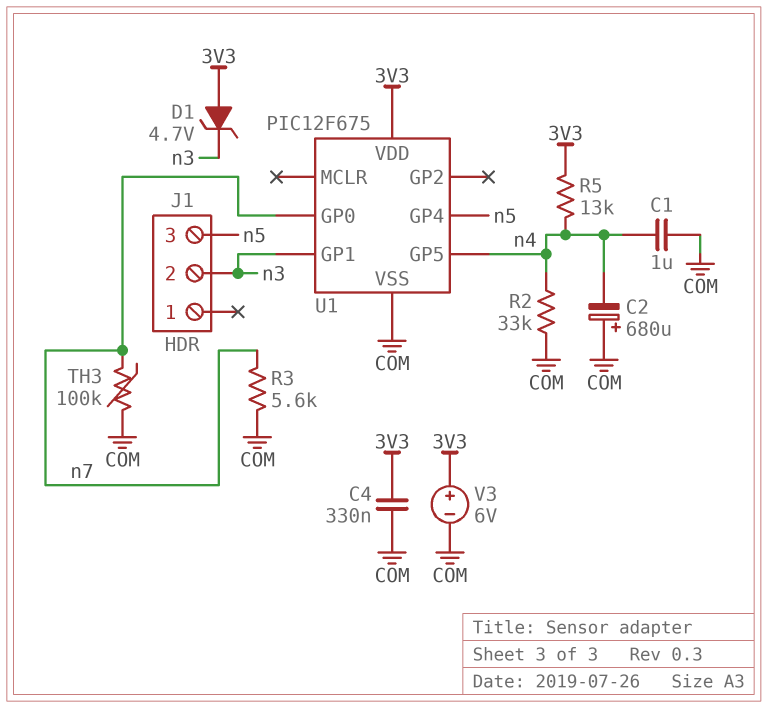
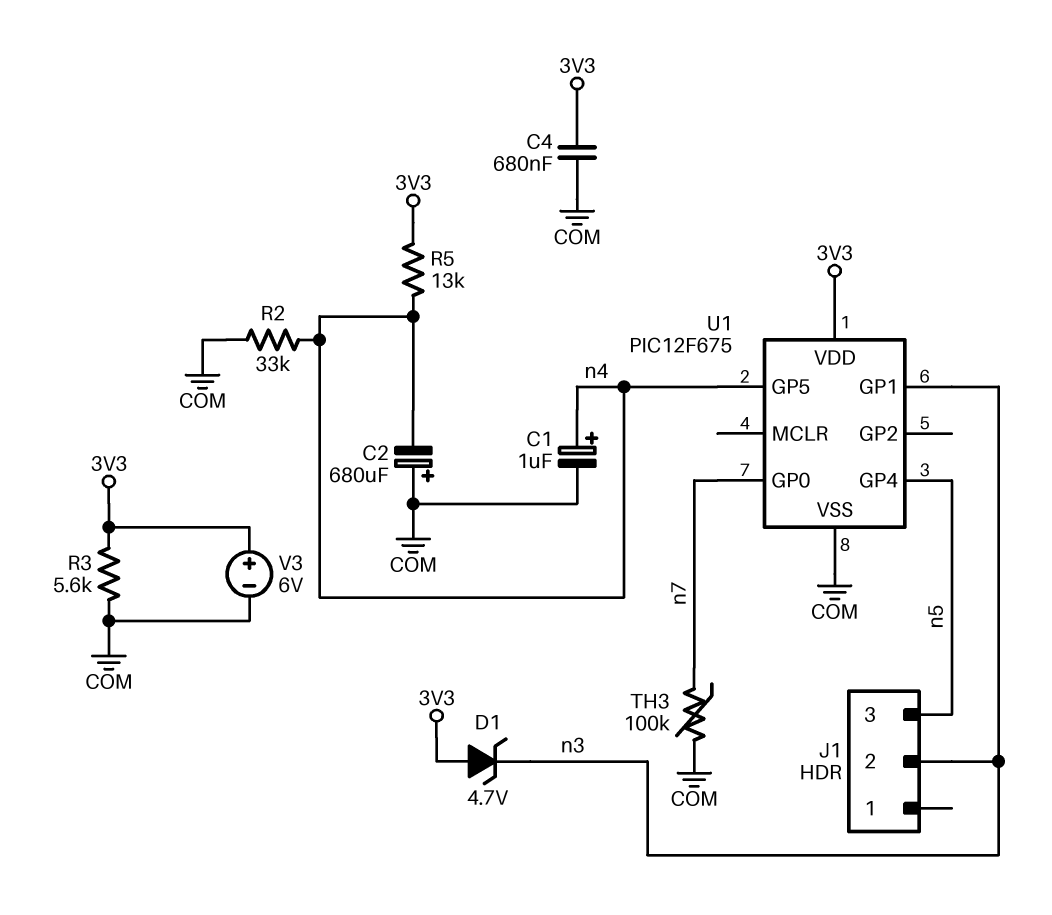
C1: 1uF (COM, n4) -> 1uF (plus n4, minus COM)
C4: 330nF (3V3, COM) -> 680nF (3V3, COM)
R3: 5.6k (COM, n7) -> 5.6k (3V3, COM)

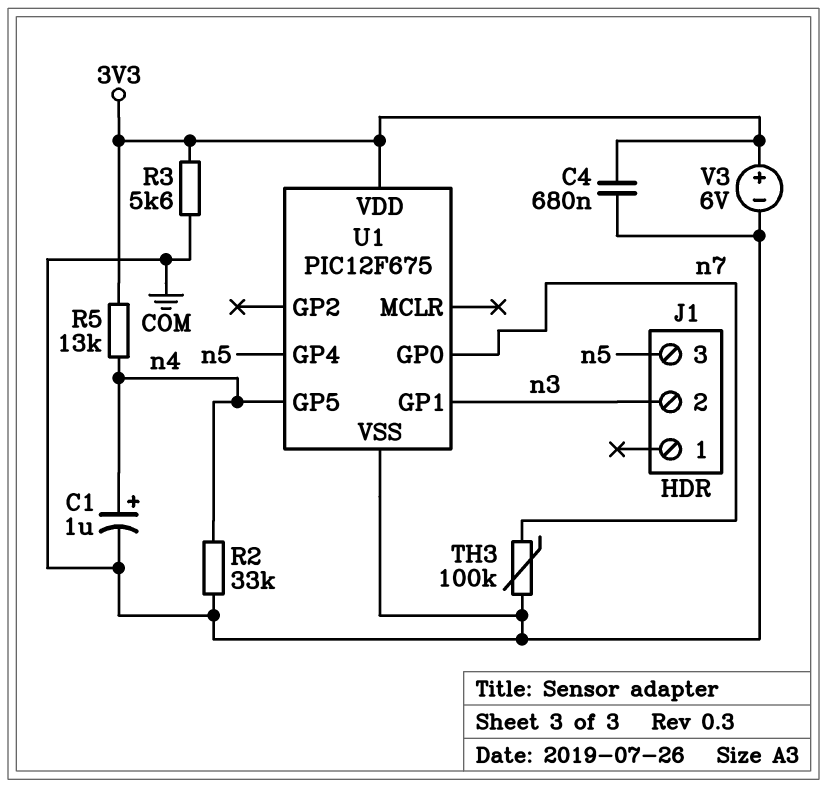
C2: 680uF (plus COM, minus n4) -> none
D1: zener 4.7V (A 3V3, K n3) -> none

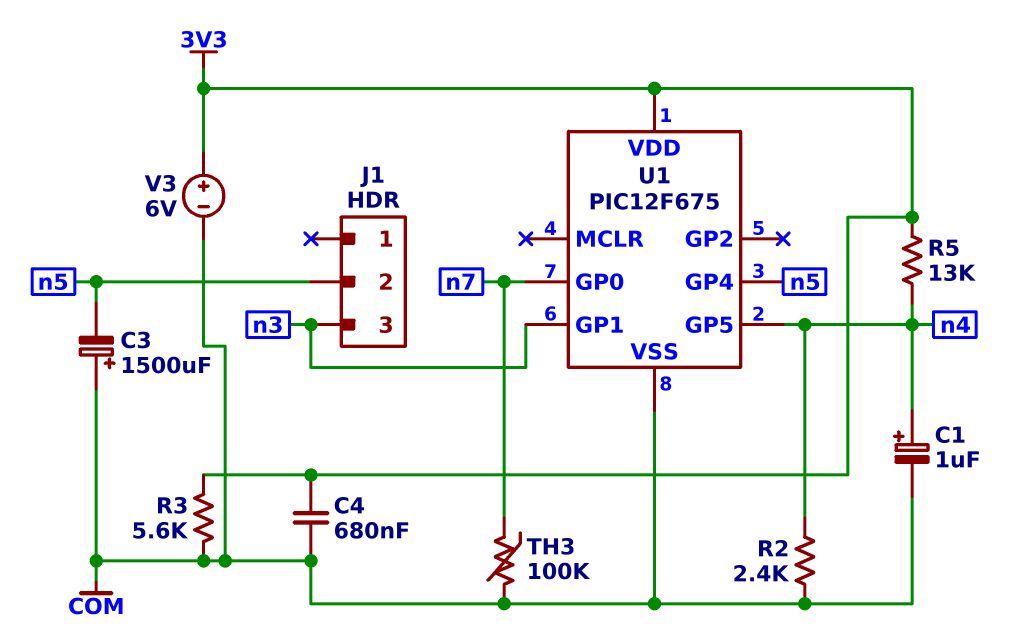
C3: none -> 1500uF (plus COM, minus n5)
J1 pin 2: n3 -> n5
J1 pin 3: n5 -> n3
R2: 33k (COM, n4) -> 2.4k (COM, n4)

